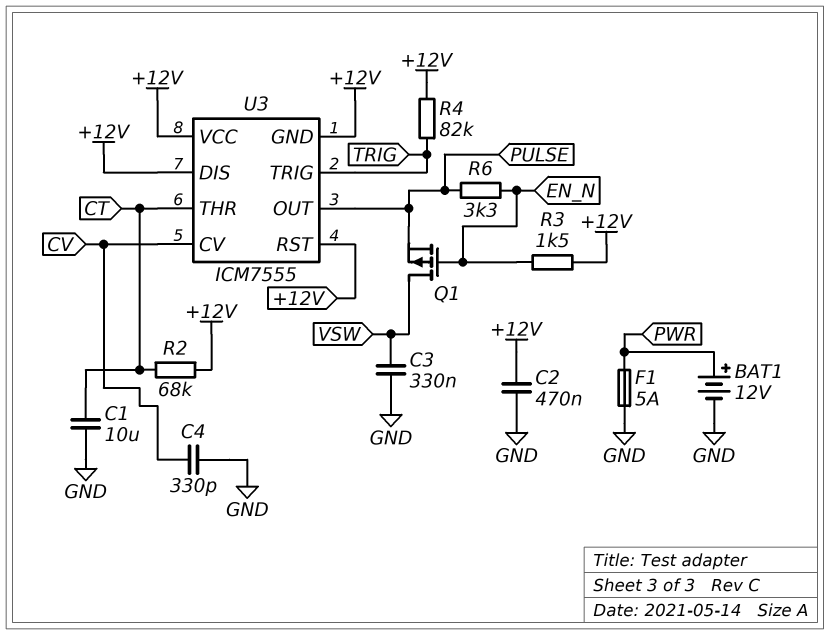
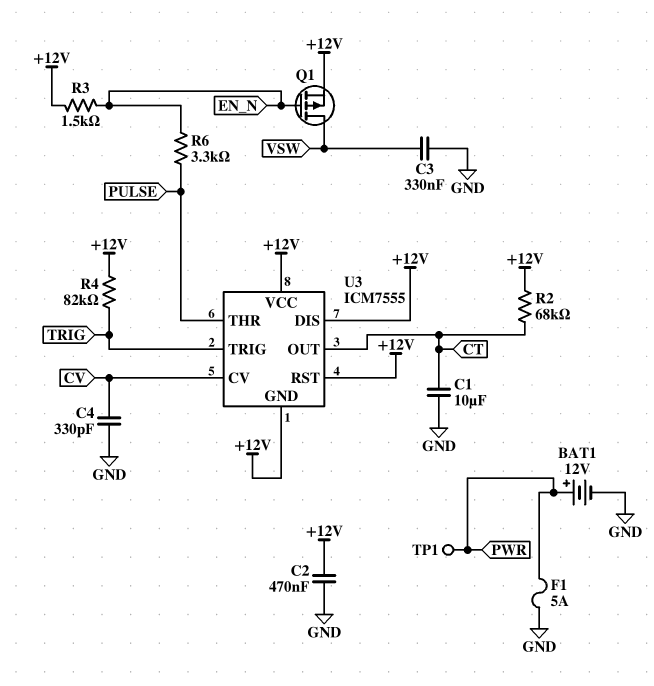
Q1: PMOS (G EN_N, D VSW, S PULSE) -> PMOS (G EN_N, D VSW, S +12V)
TP1: none -> test point (PWR)
U3 pin OUT: PULSE -> CT
U3 pin THR: CT -> PULSE

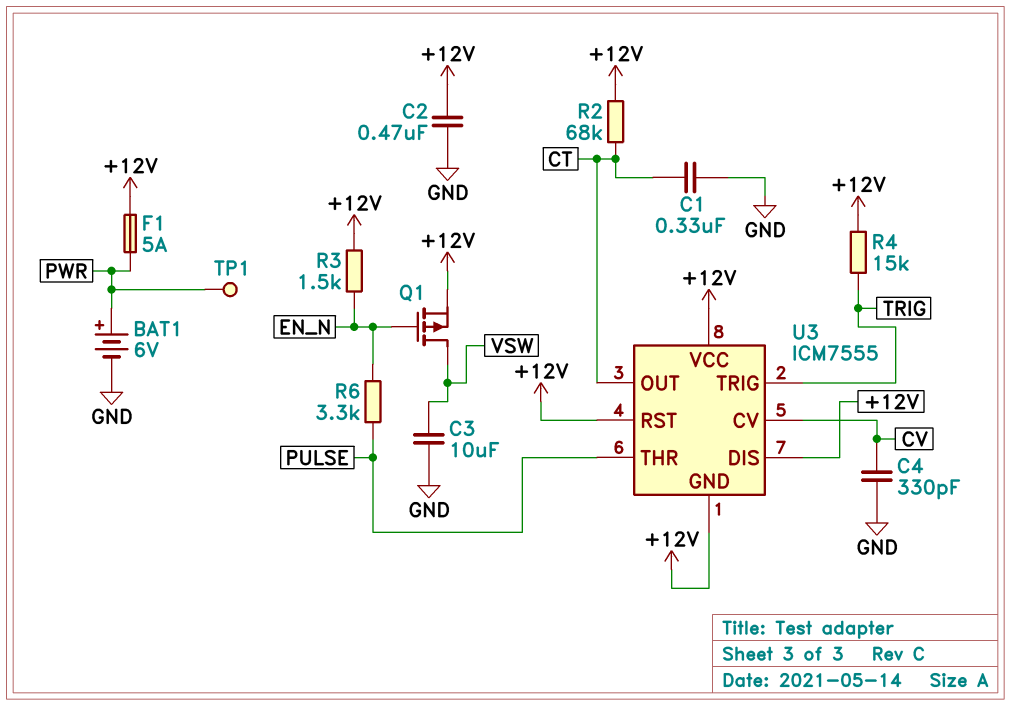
BAT1: 12V (plus PWR, minus GND) -> 6V (plus PWR, minus GND)
C1: 10uF (CT, GND) -> 330nF (CT, GND)
C3: 330nF (GND, VSW) -> 10uF (GND, VSW)
F1: 5A (GND, PWR) -> 5A (+12V, PWR)
R4: 82k (+12V, TRIG) -> 15k (+12V, TRIG)

